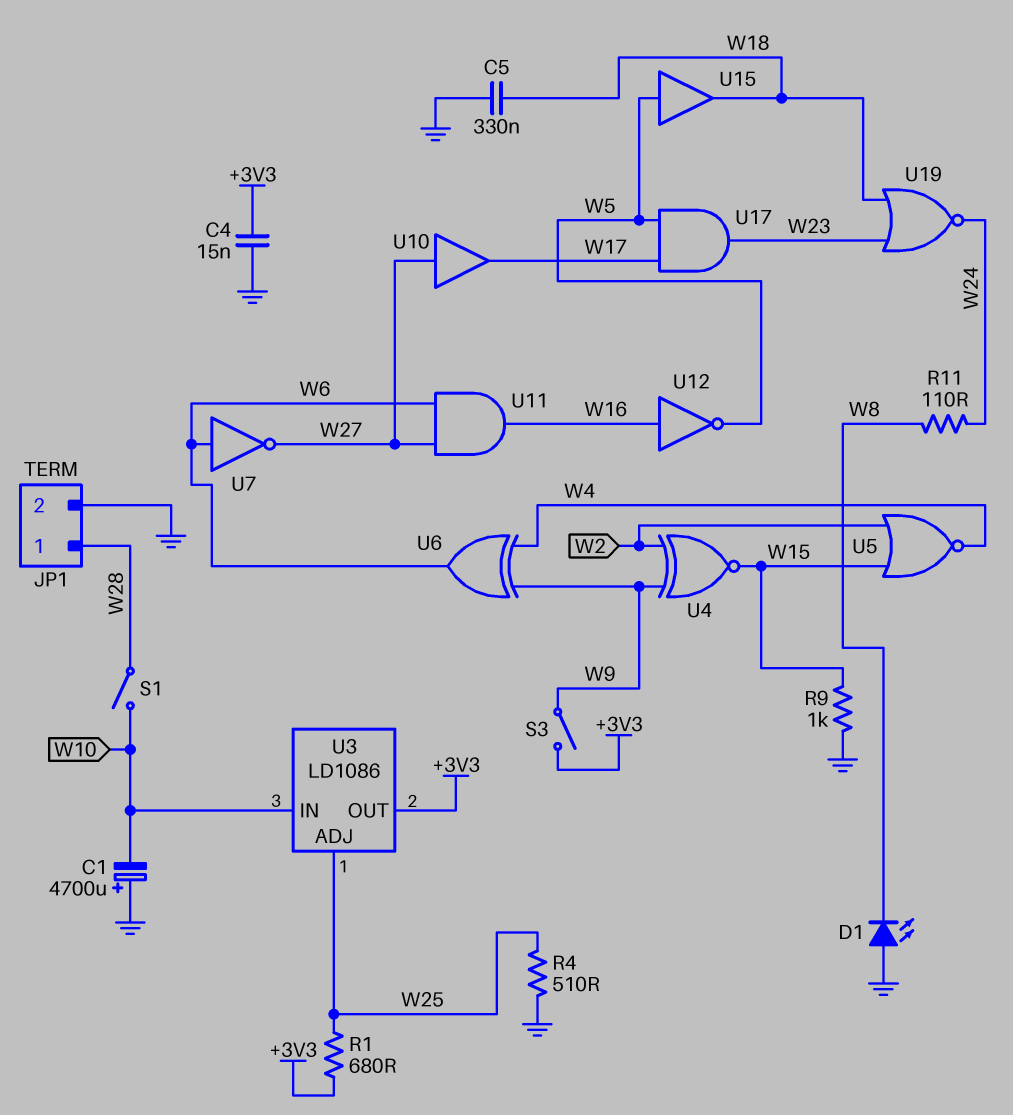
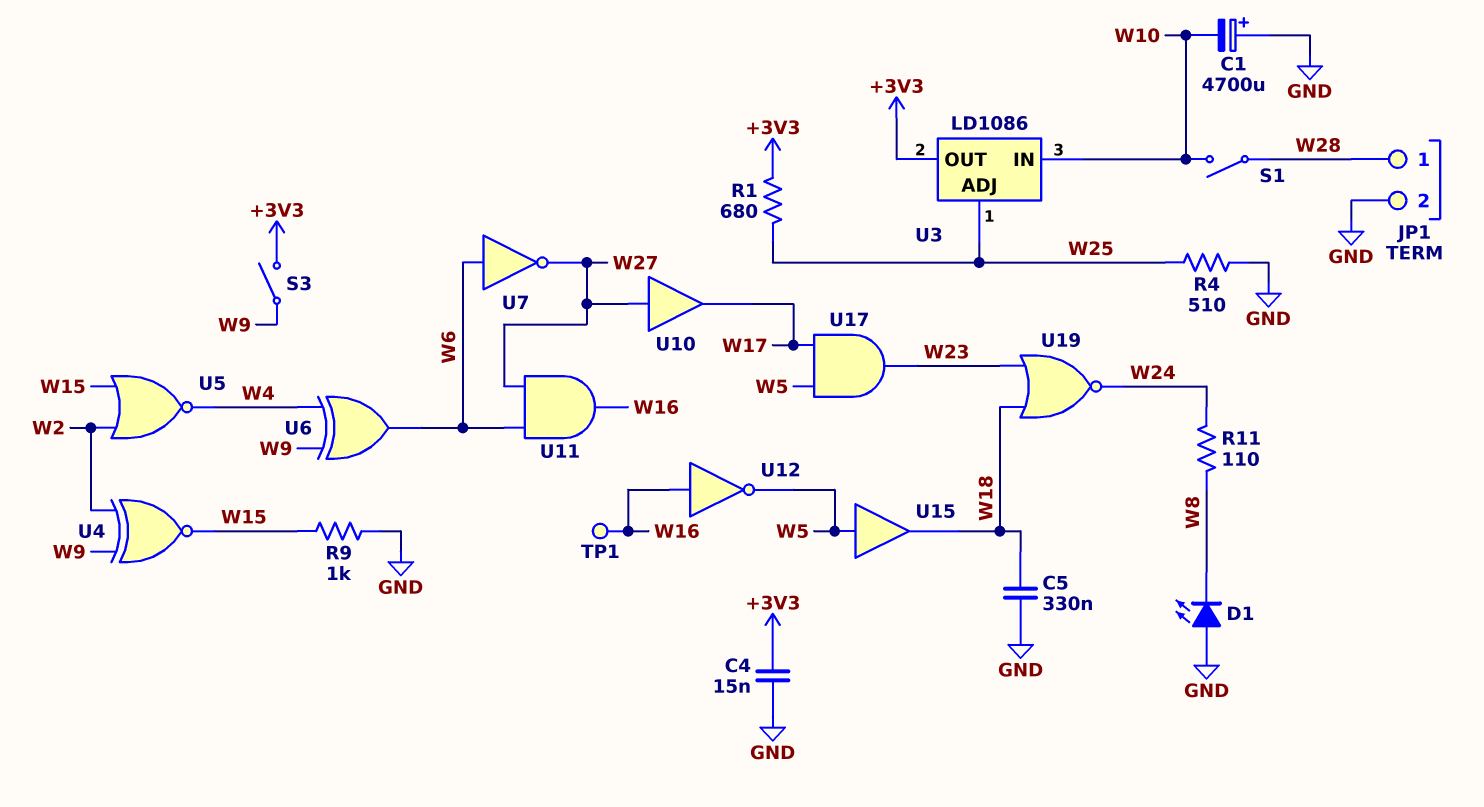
TP1: none -> test point (W16)

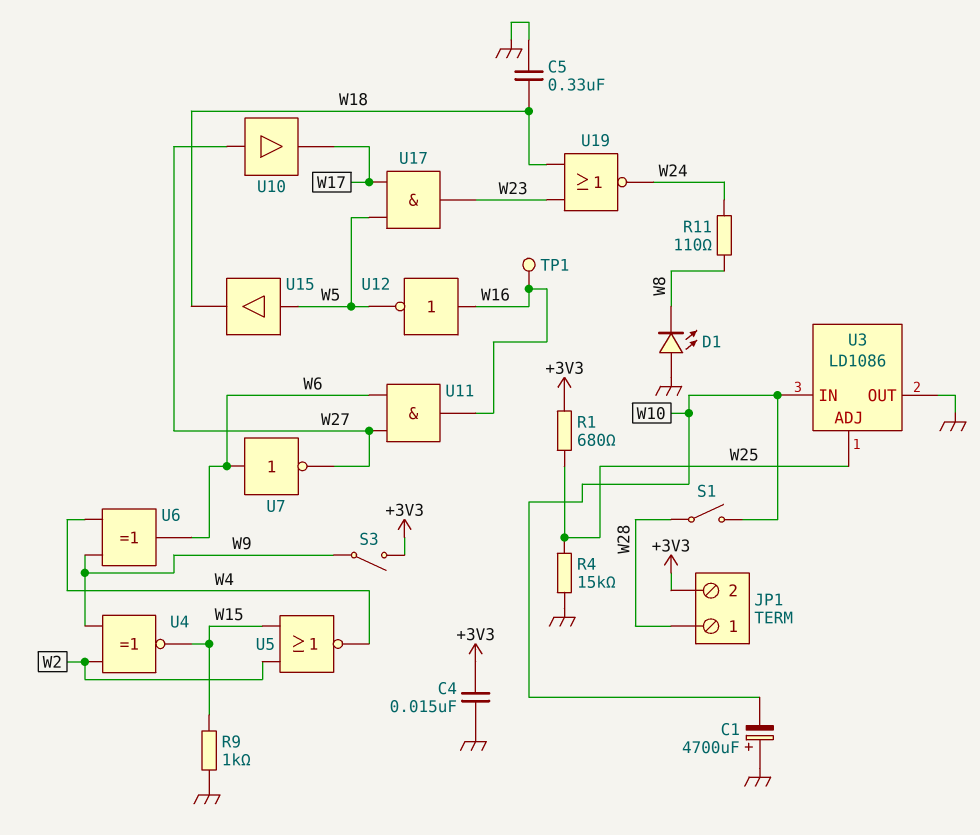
JP1 pin 2: GND -> +3V3
R4: 510 (GND, W25) -> 15k (GND, W25)
U3 pin OUT: +3V3 -> GND

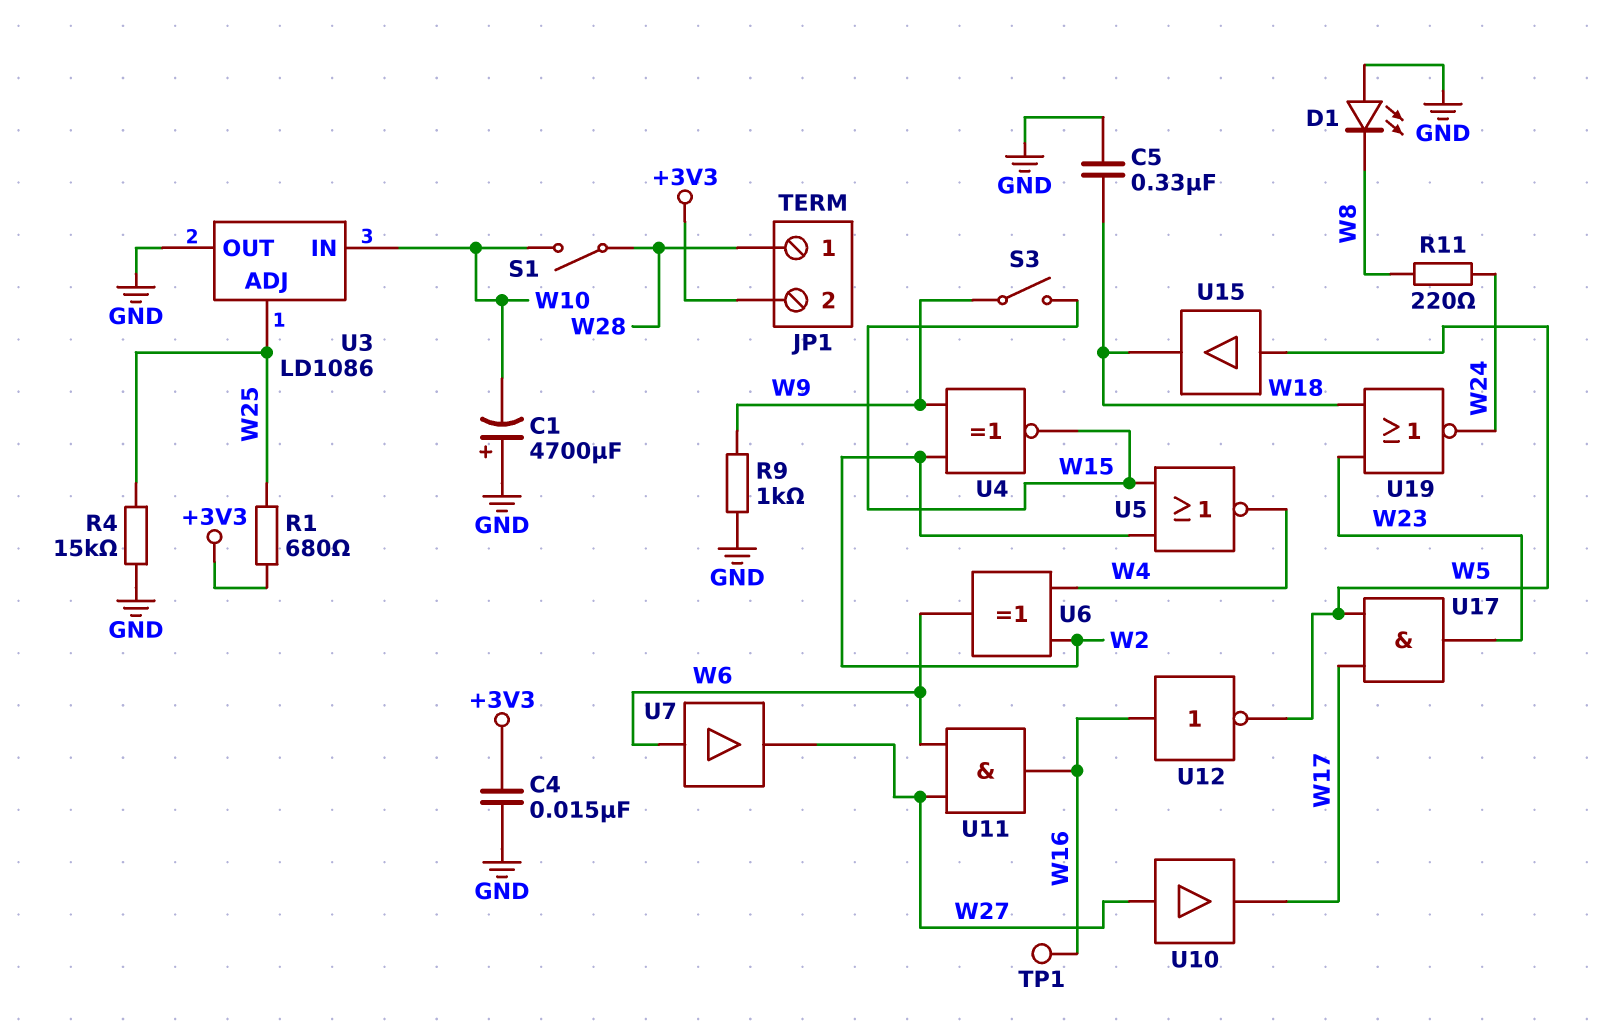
R9: 1k (GND, W15) -> 1k (GND, W9)
R11: 110 (W8, W24) -> 220 (W8, W24)
S3: switch (+3V3, W9) -> switch (W9, W15)
U6: XOR (in W4, in W9, out W6) -> XOR (in W2, in W4, out W6)
U7: NOT (in W6, out W27) -> buffer (in W6, out W27)

